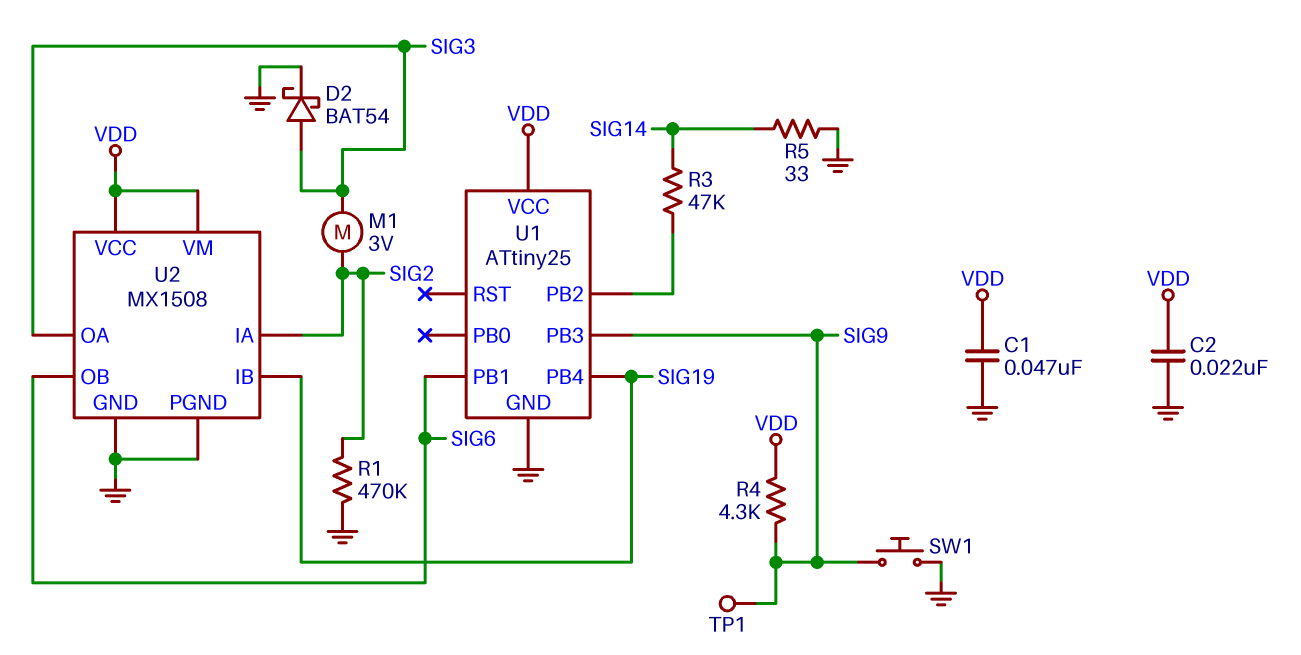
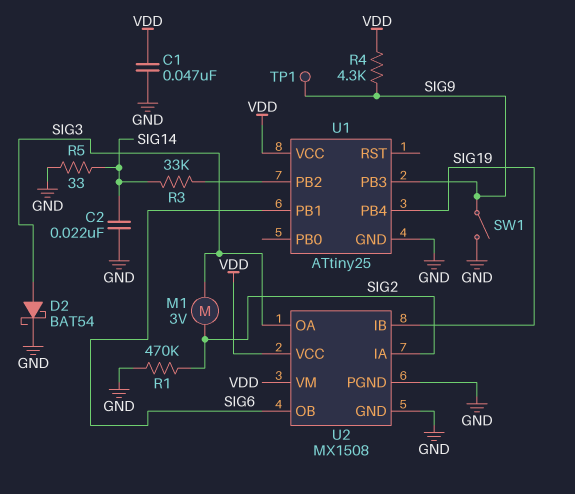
C2: 22nF (GND, VDD) -> 22nF (GND, SIG14)
R3: 47k (SIG14, U1/PB2) -> 33k (SIG14, U1/PB2)
SW1: button (GND, SIG9) -> switch (GND, SIG9)

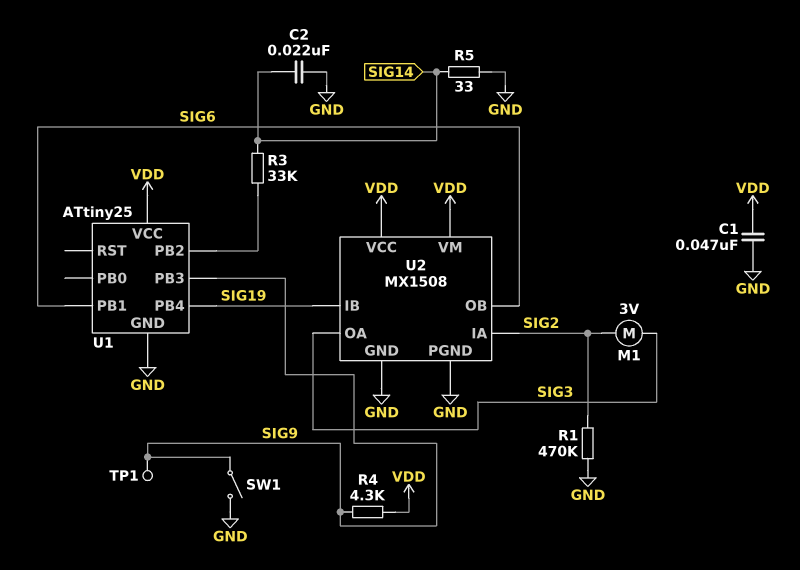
D2: schottky BAT54 (A SIG3, K GND) -> none

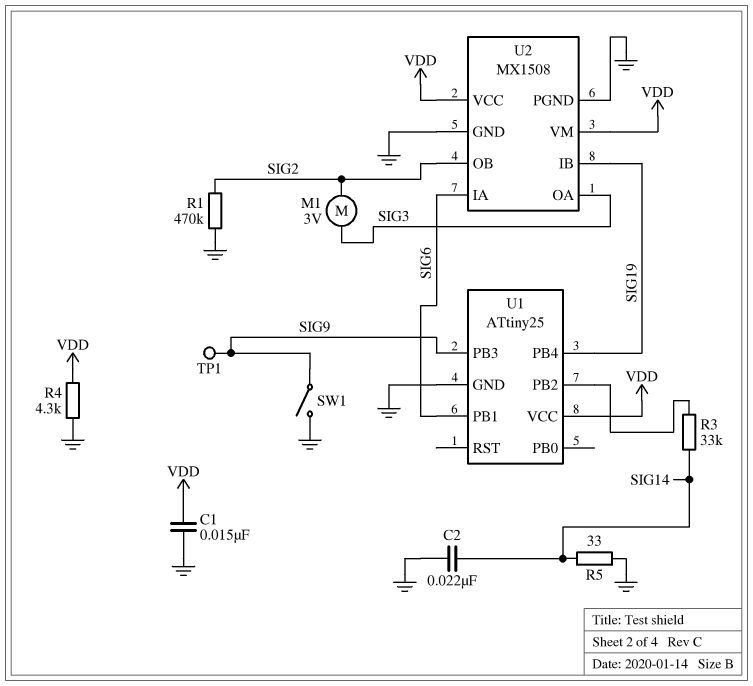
C1: 47nF (GND, VDD) -> 15nF (GND, VDD)
R4: 4.3k (SIG9, VDD) -> 4.3k (GND, VDD)
U2 pin IA: SIG2 -> SIG6
U2 pin OB: SIG6 -> SIG2

